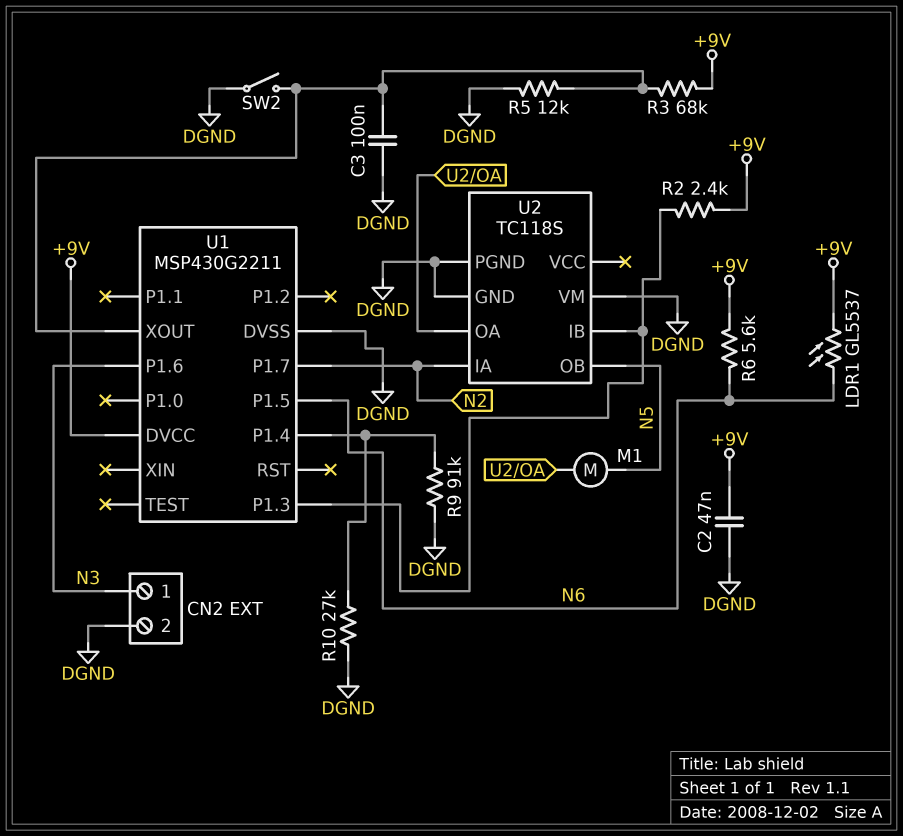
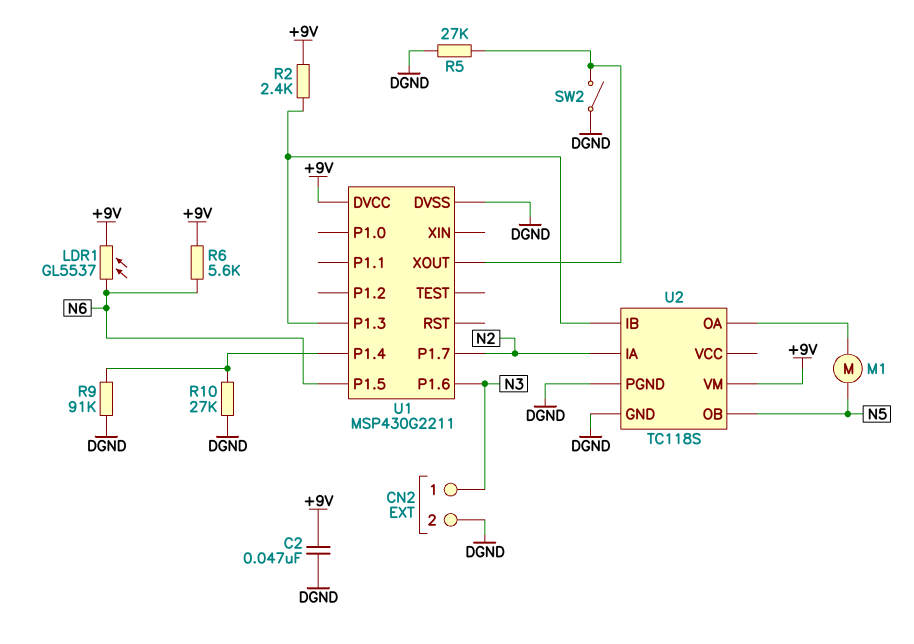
C3: 100nF (DGND, U1/XOUT) -> none
R3: 68k (+9V, U1/XOUT) -> none
R5: 12k (DGND, U1/XOUT) -> 27k (DGND, U1/XOUT)
U2 pin VM: DGND -> +9V

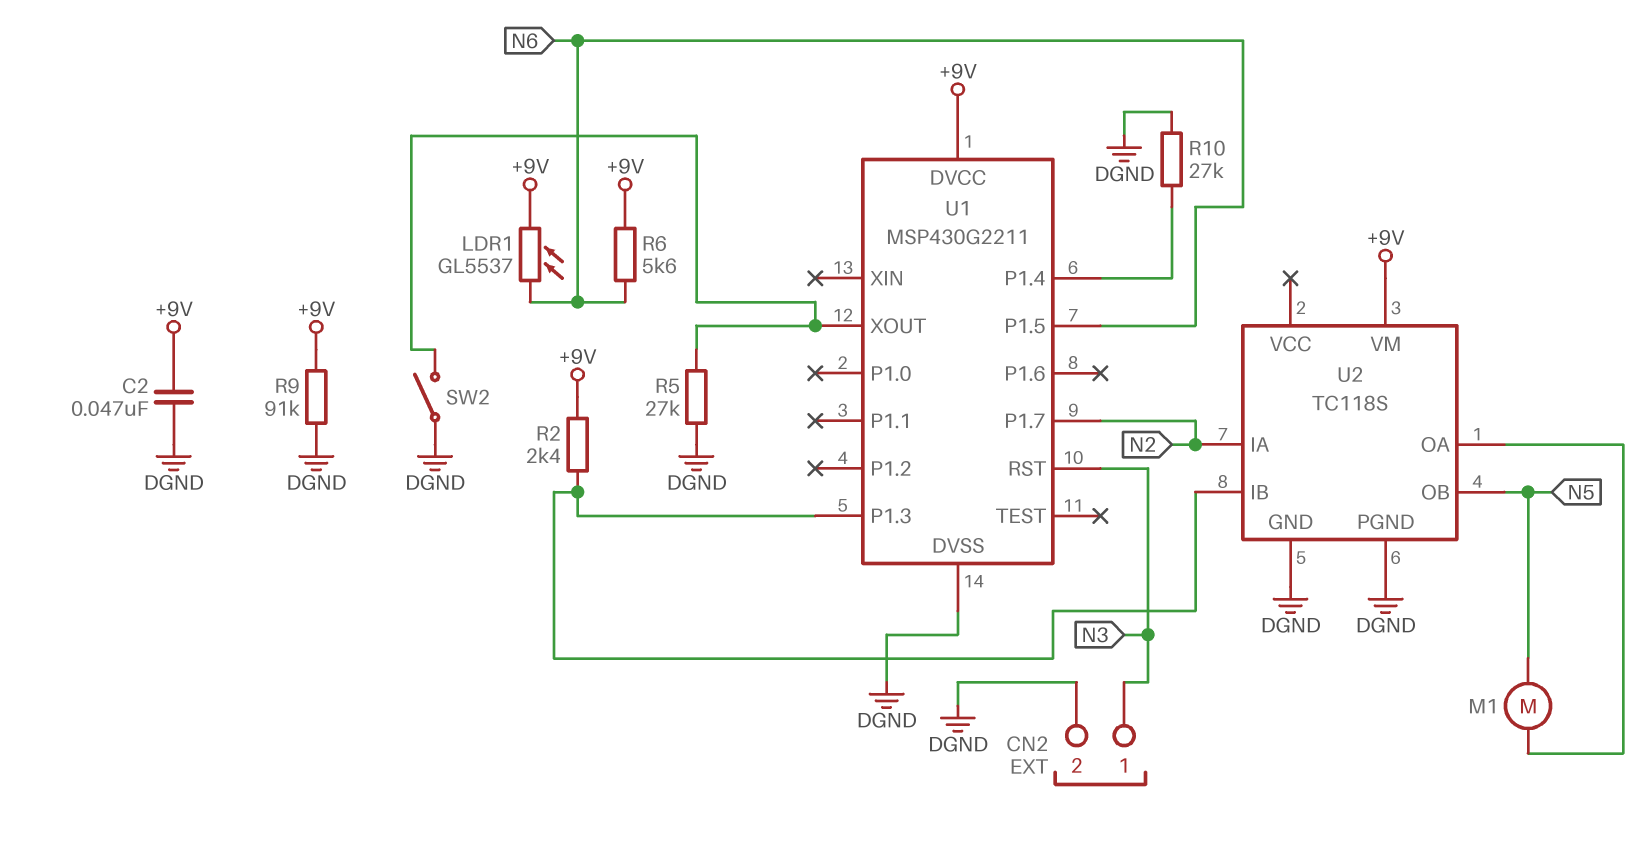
R9: 91k (DGND, U1/P1.4) -> 91k (+9V, DGND)
U1 pin P1.6: N3 -> none
U1 pin RST: none -> N3

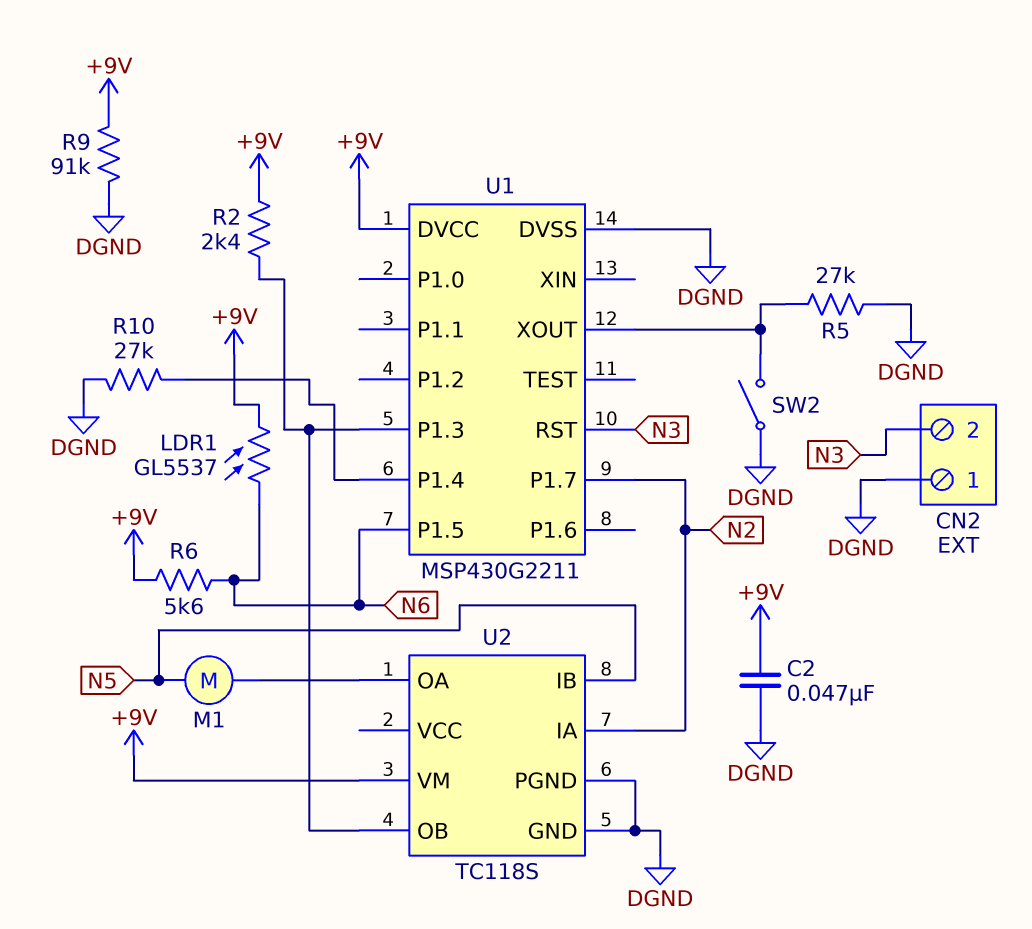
CN2 pin 1: N3 -> DGND
CN2 pin 2: DGND -> N3
U2 pin IB: U1/P1.3 -> N5
U2 pin OB: N5 -> U1/P1.3

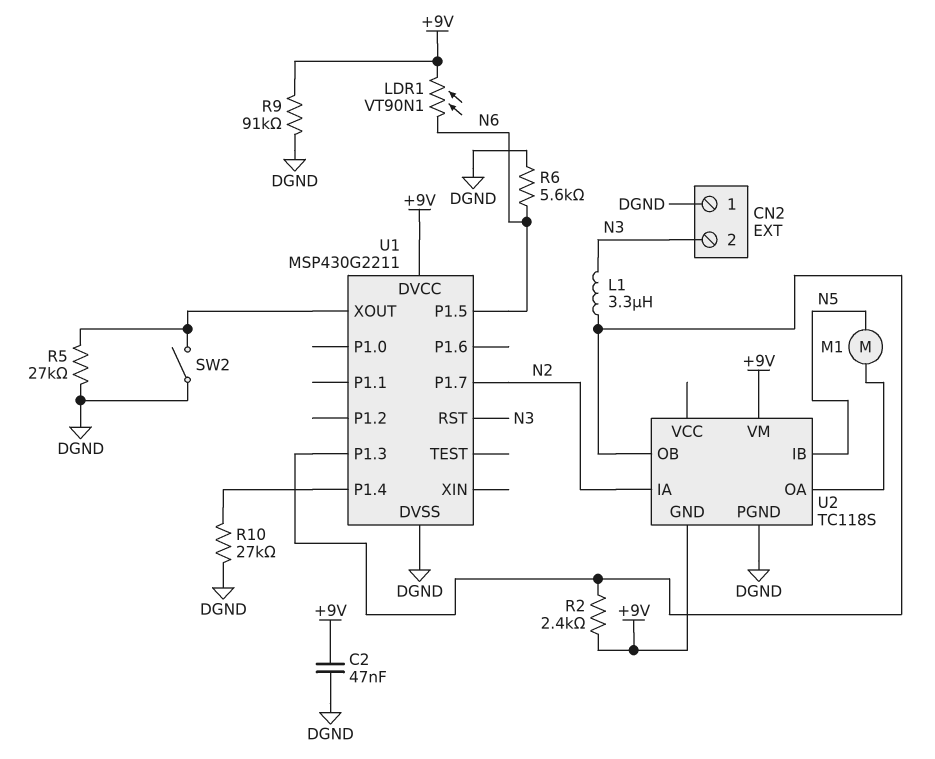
L1: none -> 3.3uH (N3, U1/P1.3)
LDR1: GL5537 (+9V, N6) -> VT90N1 (+9V, N6)
R6: 5.6k (+9V, N6) -> 5.6k (DGND, N6)
U2 pin GND: DGND -> +9V

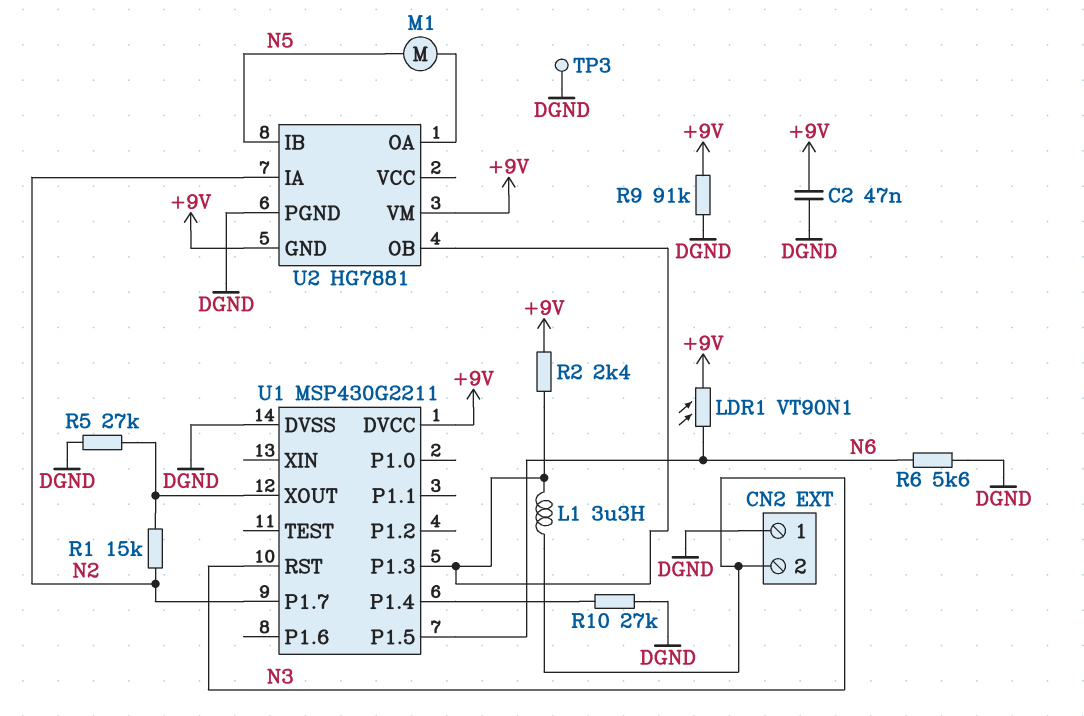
R1: none -> 15k (N2, U1/XOUT)
SW2: switch (DGND, U1/XOUT) -> none
TP3: none -> test point (DGND)
U2: TC118S -> HG7881

